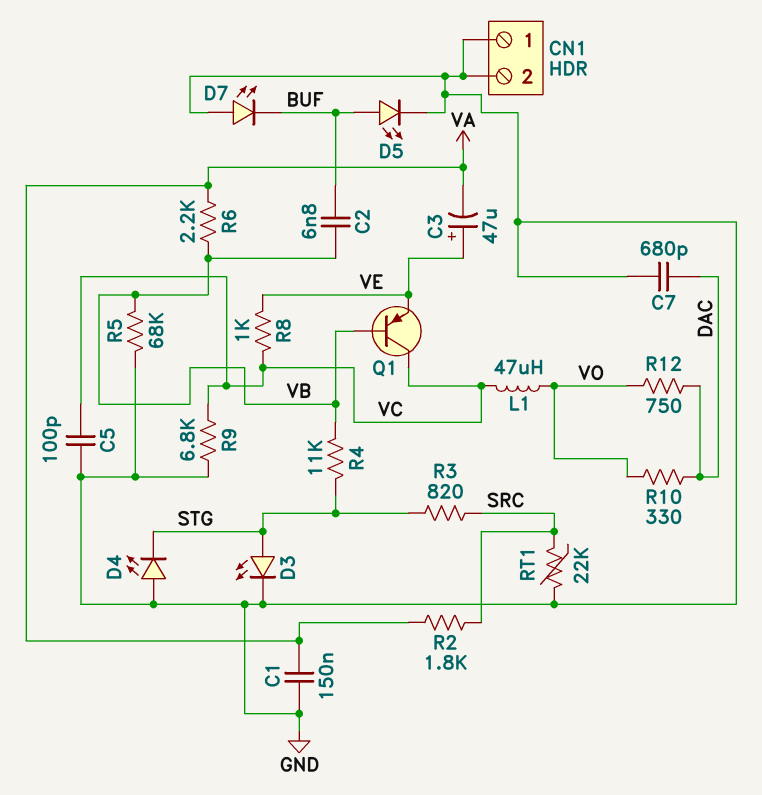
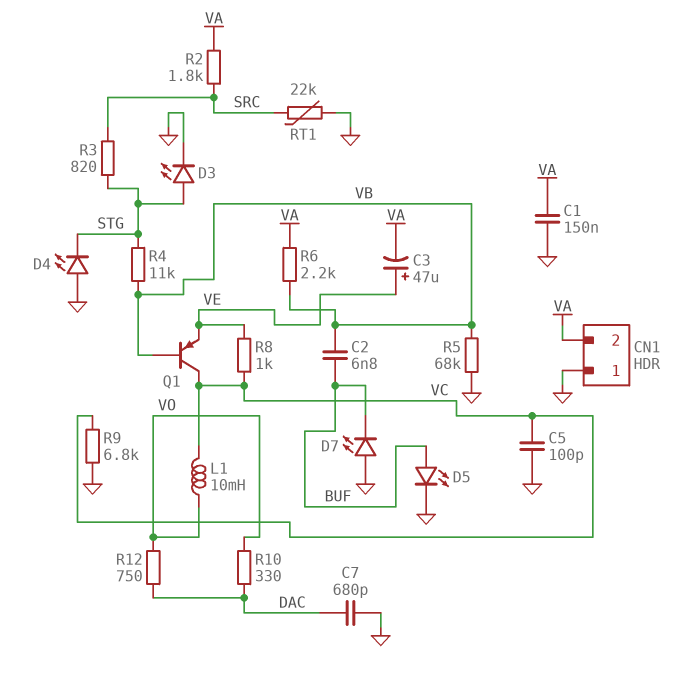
CN1 pin 2: GND -> VA
L1: 47uH (VC, VO) -> 10mH (VC, VO)

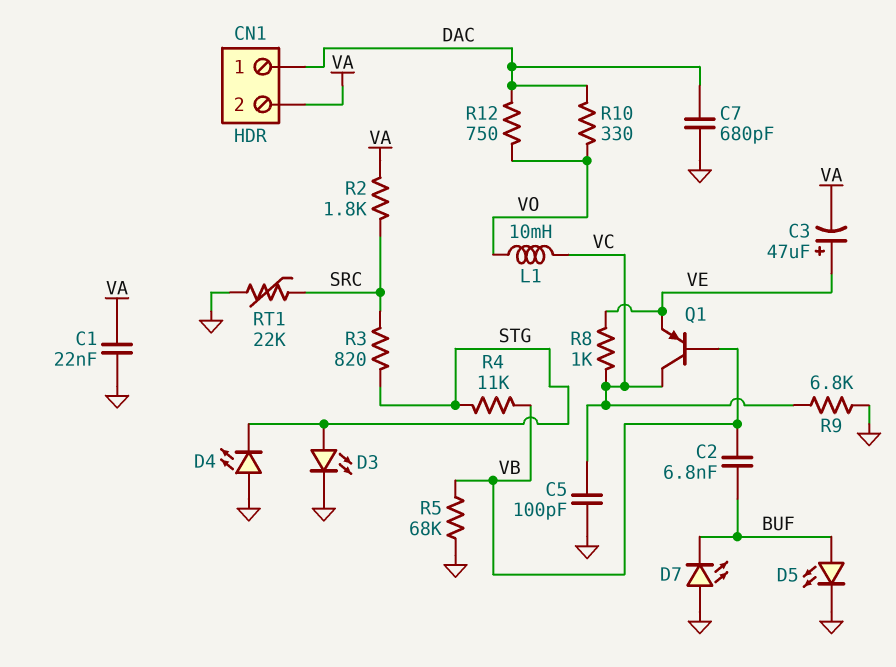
C1: 150nF (GND, VA) -> 22nF (GND, VA)
CN1 pin 1: GND -> DAC
R6: 2.2k (VA, VB) -> none

